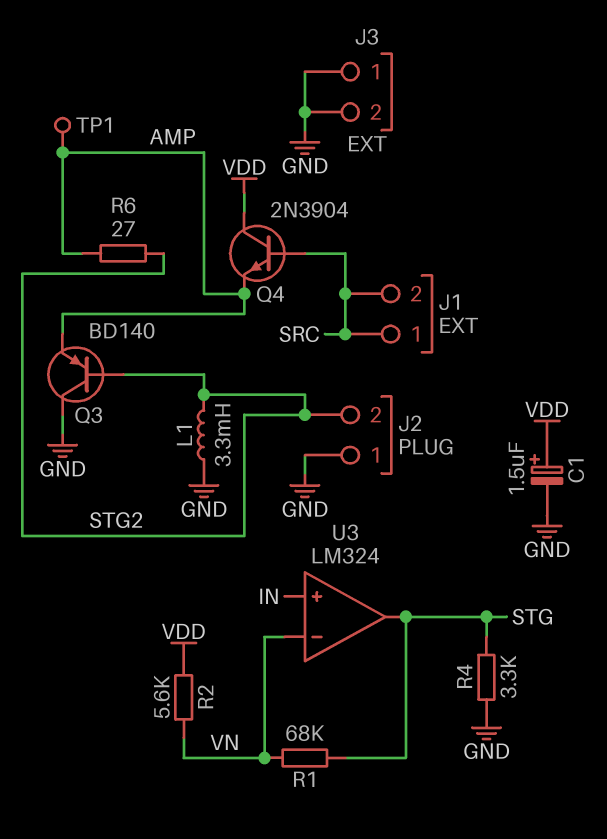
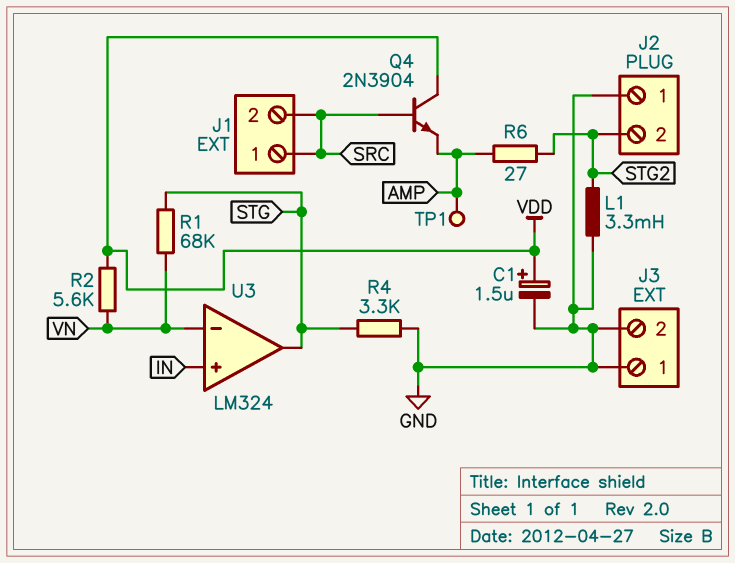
Q3: PNP BD140 (B STG2, C GND, E AMP) -> none

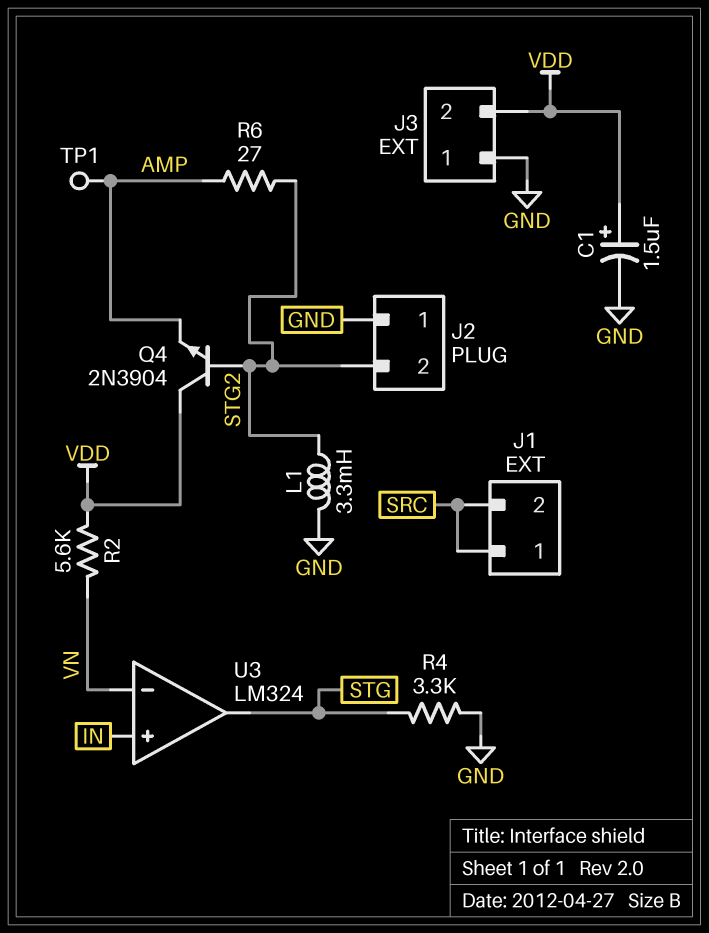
J3 pin 2: GND -> VDD
Q4: NPN 2N3904 (B SRC, C VDD, E AMP) -> NPN 2N3904 (B STG2, C VDD, E AMP)
R1: 68k (STG, VN) -> none

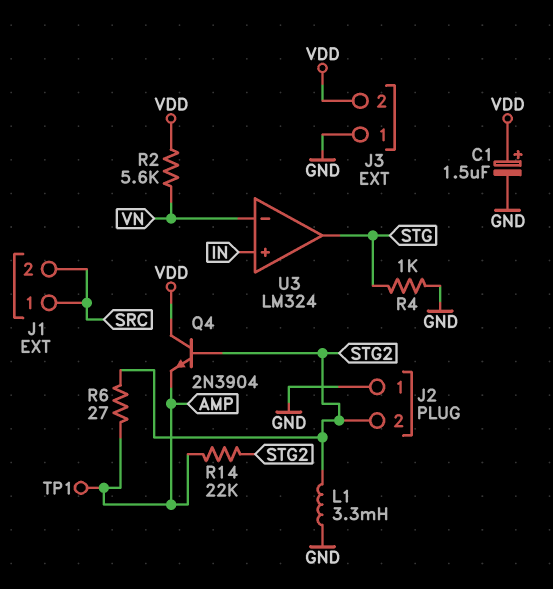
R4: 3.3k (GND, STG) -> 1k (GND, STG)
R14: none -> 22k (AMP, STG2)

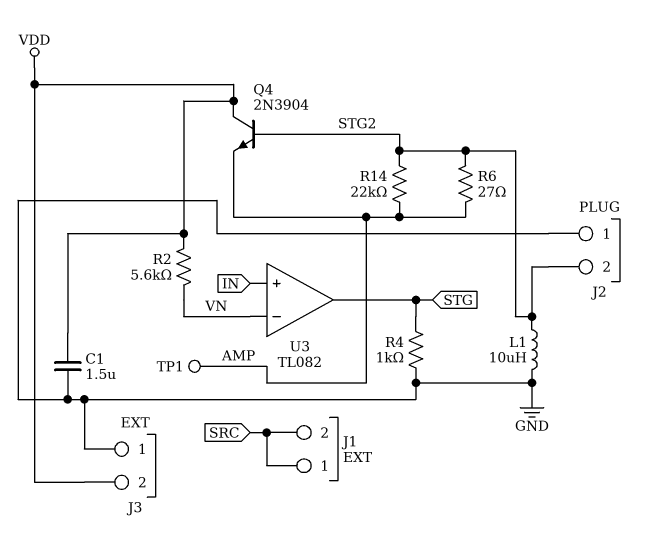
C1: 1.5uF (plus VDD, minus GND) -> 1.5uF (GND, VDD)
L1: 3.3mH (GND, STG2) -> 10uH (GND, STG2)
U3: LM324 -> TL082

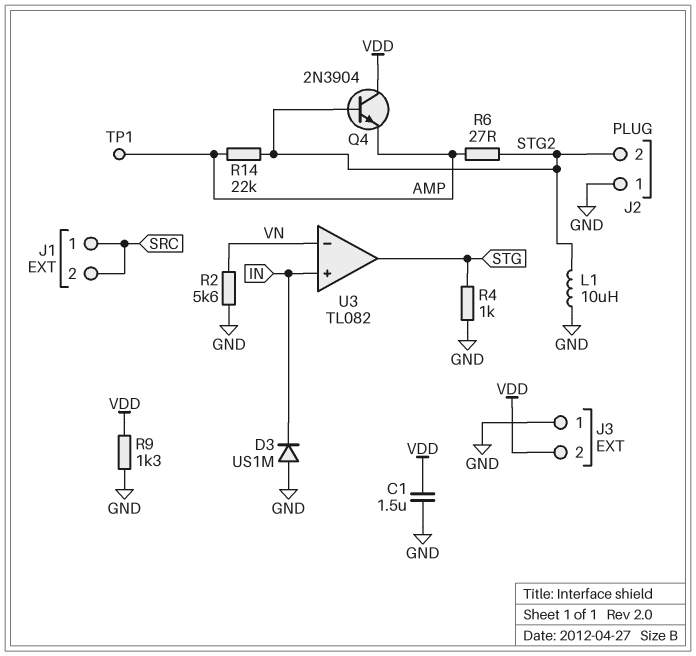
D3: none -> diode US1M (A GND, K IN)
R2: 5.6k (VDD, VN) -> 5.6k (GND, VN)
R9: none -> 1.3k (GND, VDD)

